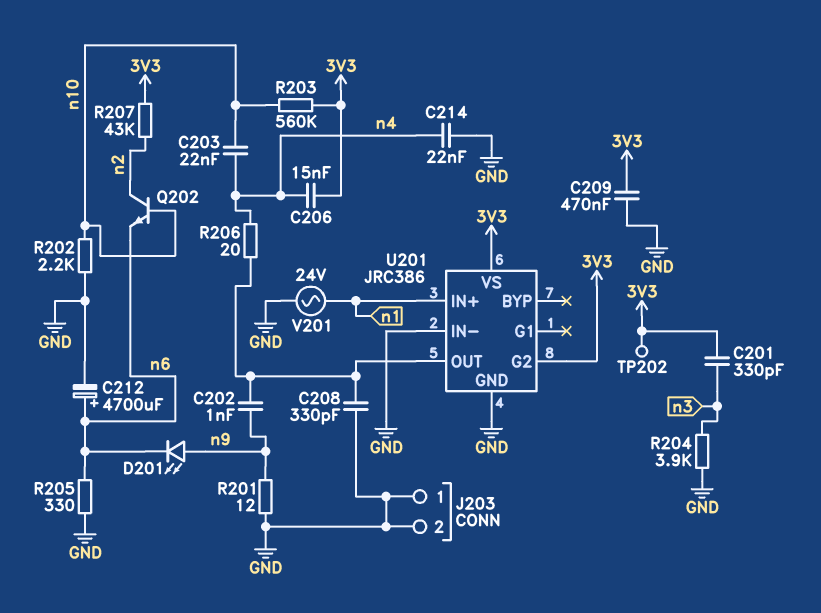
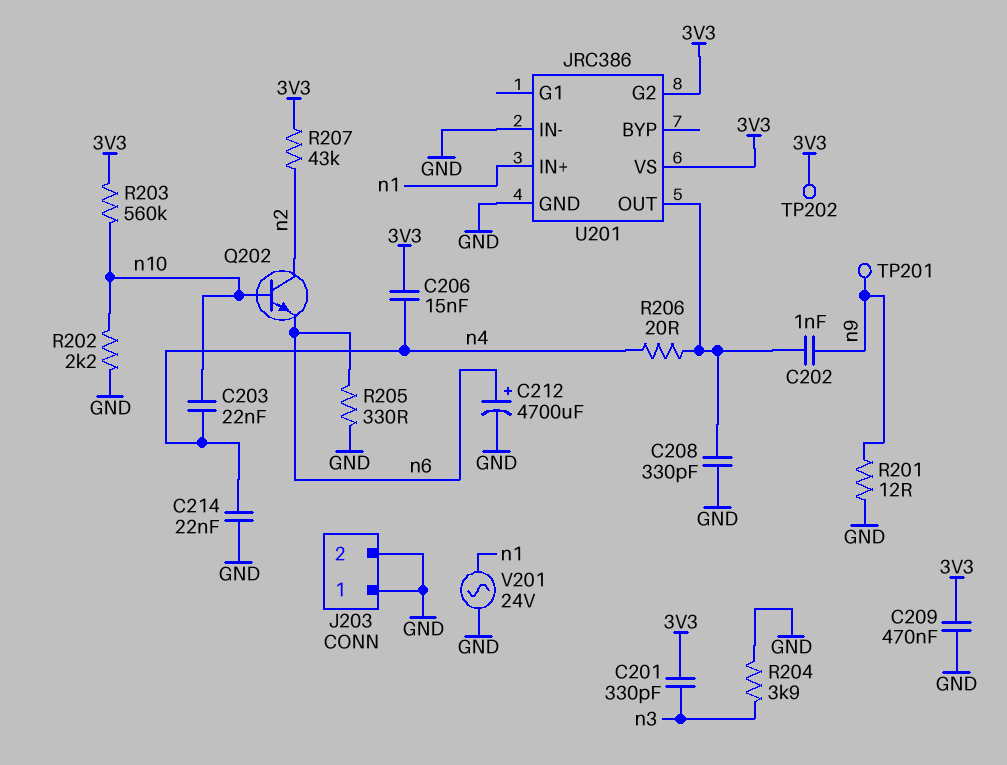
D201: LED (A n9, K n6) -> none
TP201: none -> test point (n9)

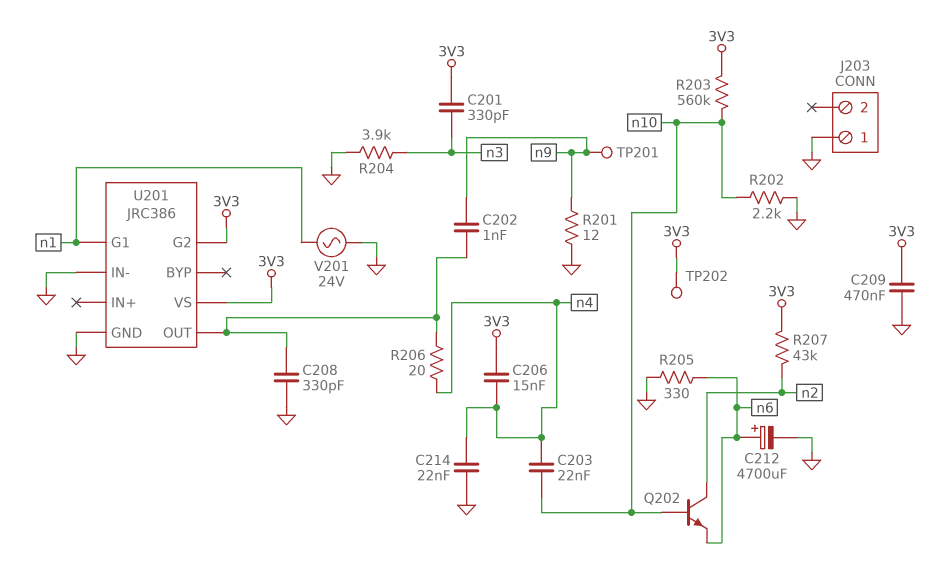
J203 pin 2: GND -> none
U201 pin G1: none -> n1
U201 pin IN+: n1 -> none

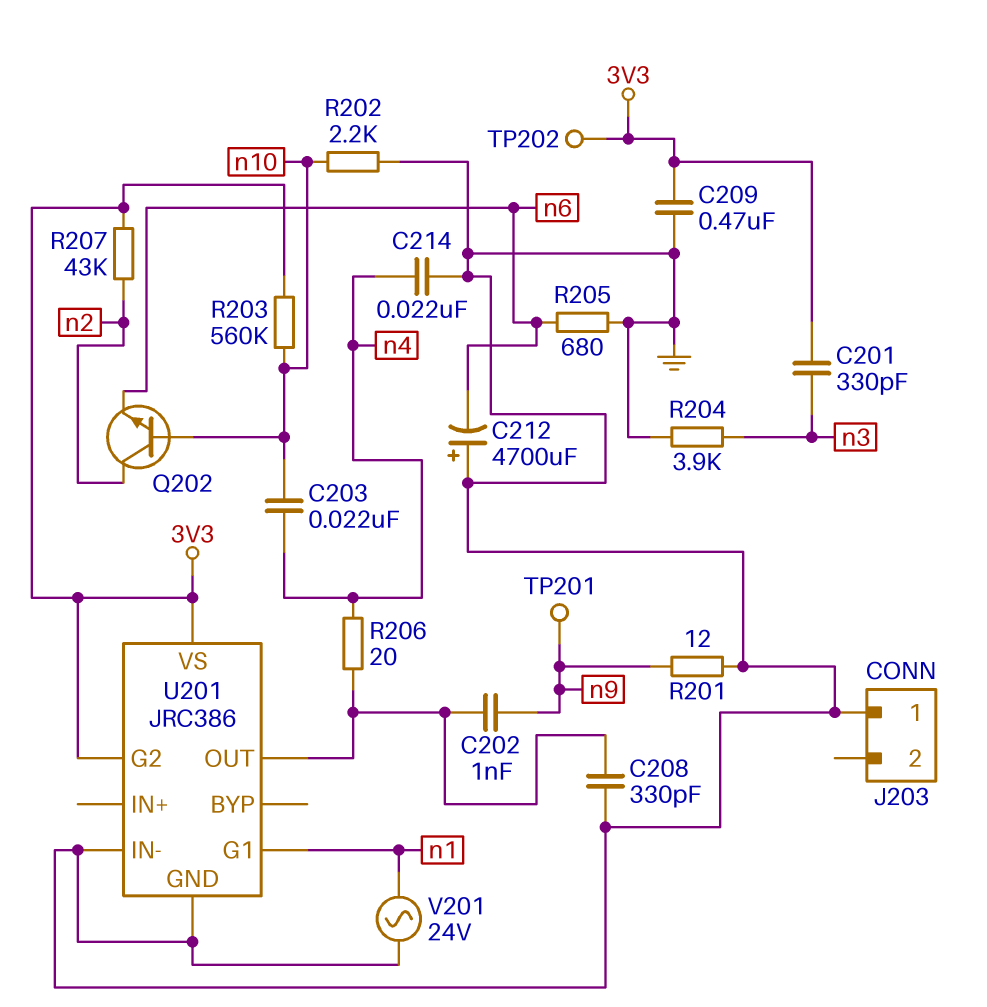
C206: 15nF (3V3, n4) -> none
C212: 4700uF (plus n6, minus GND) -> 4700uF (plus GND, minus n6)
R205: 330 (GND, n6) -> 680 (GND, n6)

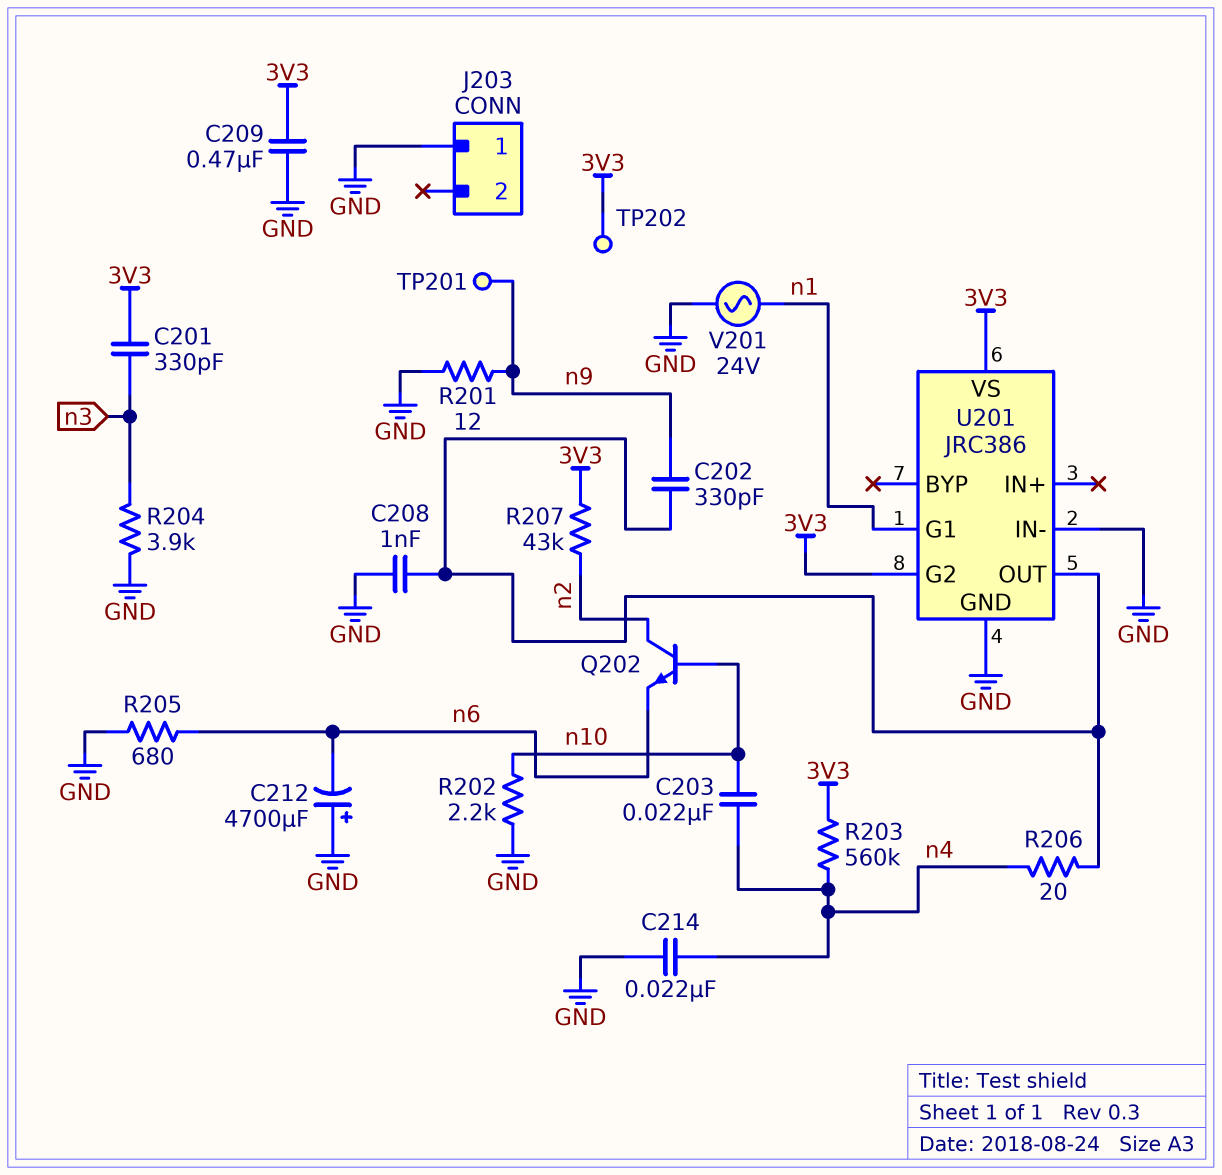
C202: 1nF (U201/OUT, n9) -> 330pF (U201/OUT, n9)
C208: 330pF (GND, U201/OUT) -> 1nF (GND, U201/OUT)
R203: 560k (3V3, n10) -> 560k (3V3, n4)

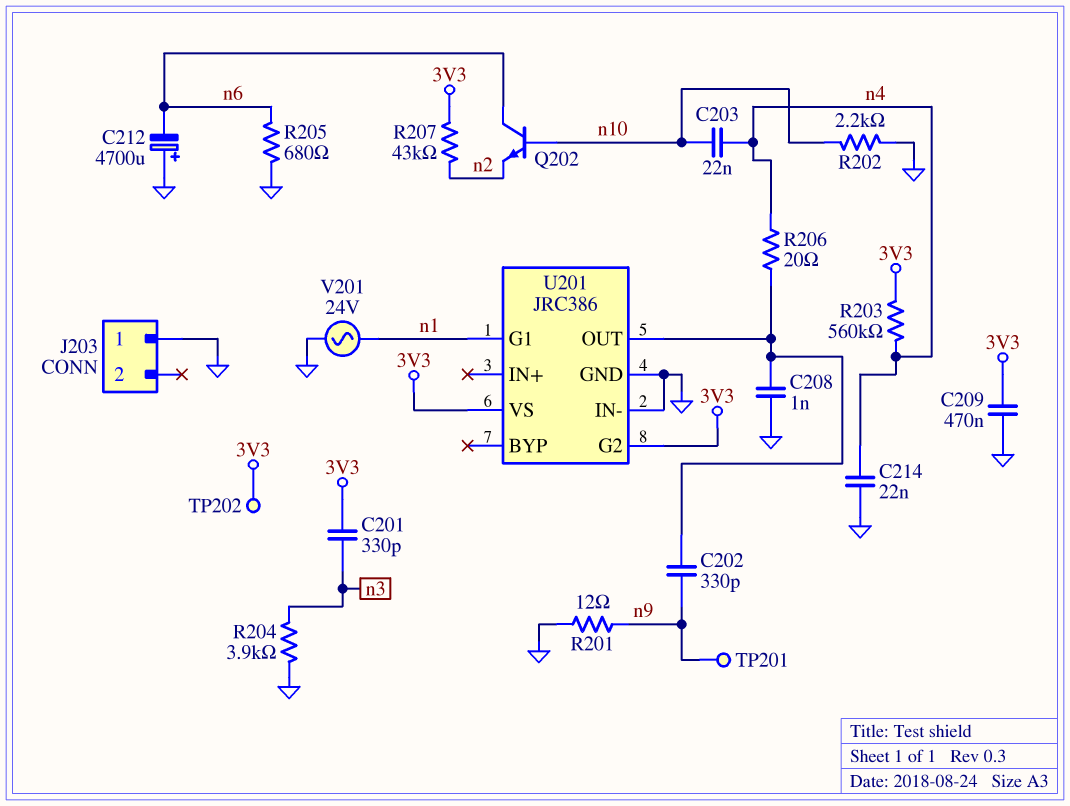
Q202: NPN (B n10, C n2, E n6) -> NPN (B n10, C n6, E n2)

